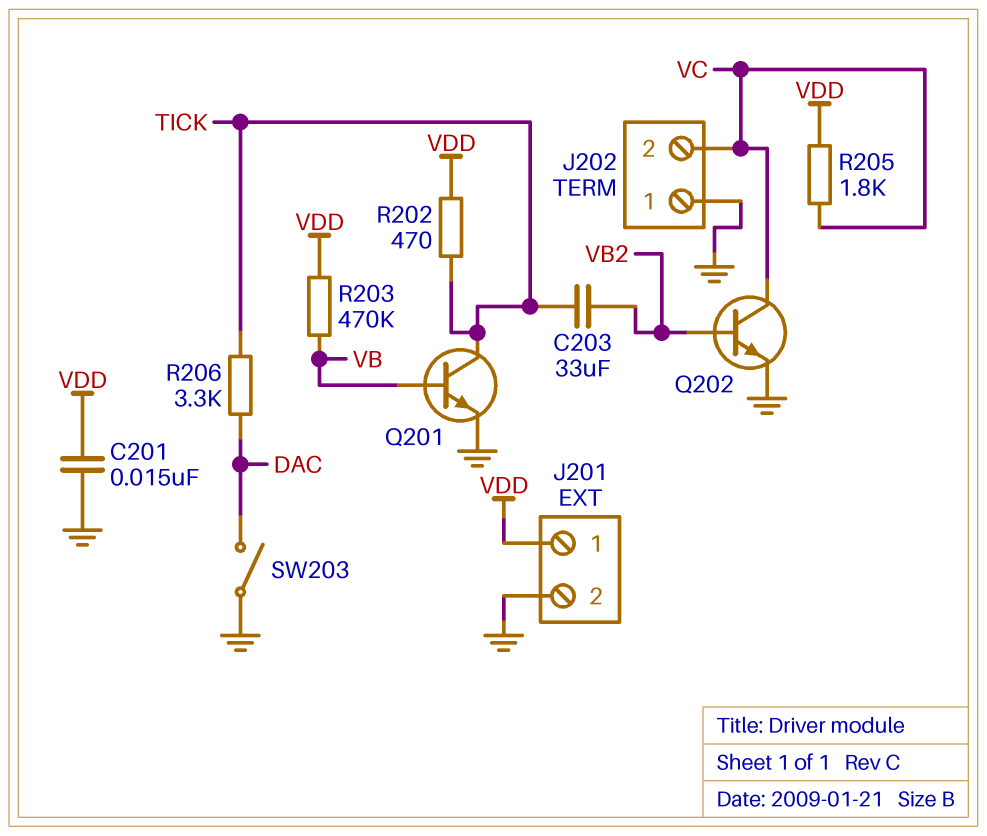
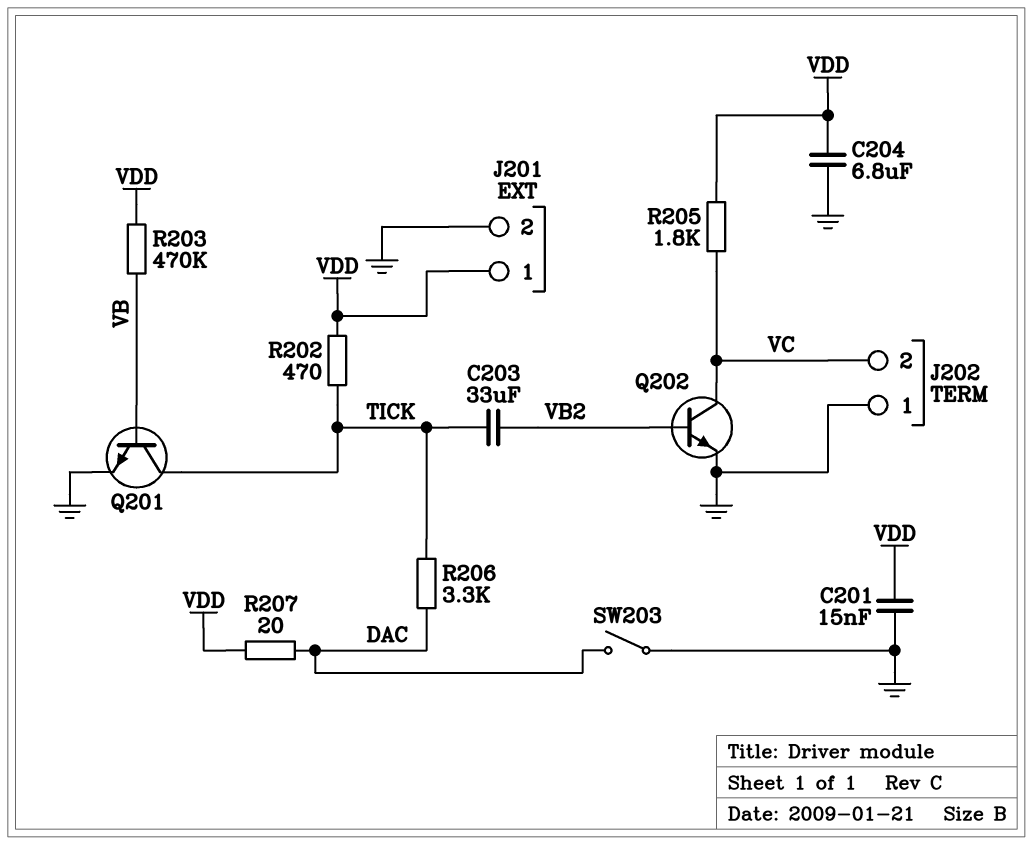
C204: none -> 6.8uF (GND, VDD)
R207: none -> 20 (DAC, VDD)

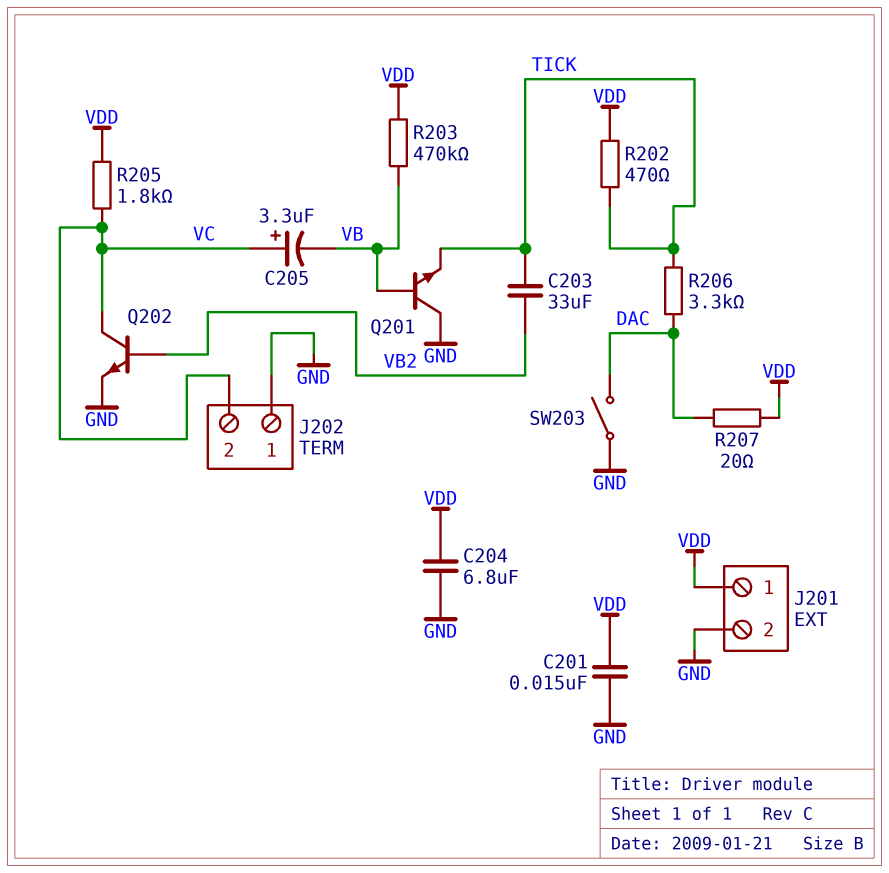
C205: none -> 3.3uF (plus VC, minus VB)
Q201: NPN (B VB, C TICK, E GND) -> NPN (B VB, C GND, E TICK)

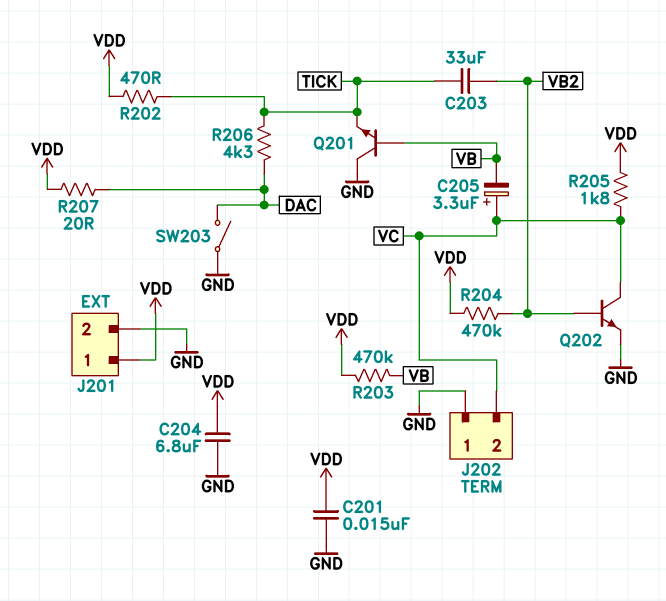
R204: none -> 470k (VB2, VDD)
R206: 3.3k (DAC, TICK) -> 4.3k (DAC, TICK)

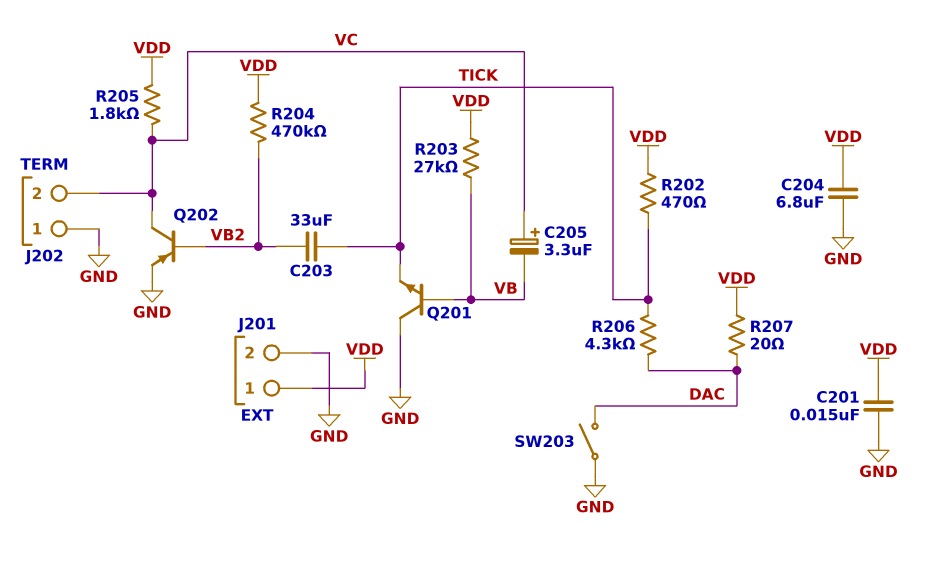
Q202: NPN (B VB2, C VC, E GND) -> PNP (B VB2, C VC, E GND)
R203: 470k (VB, VDD) -> 27k (VB, VDD)

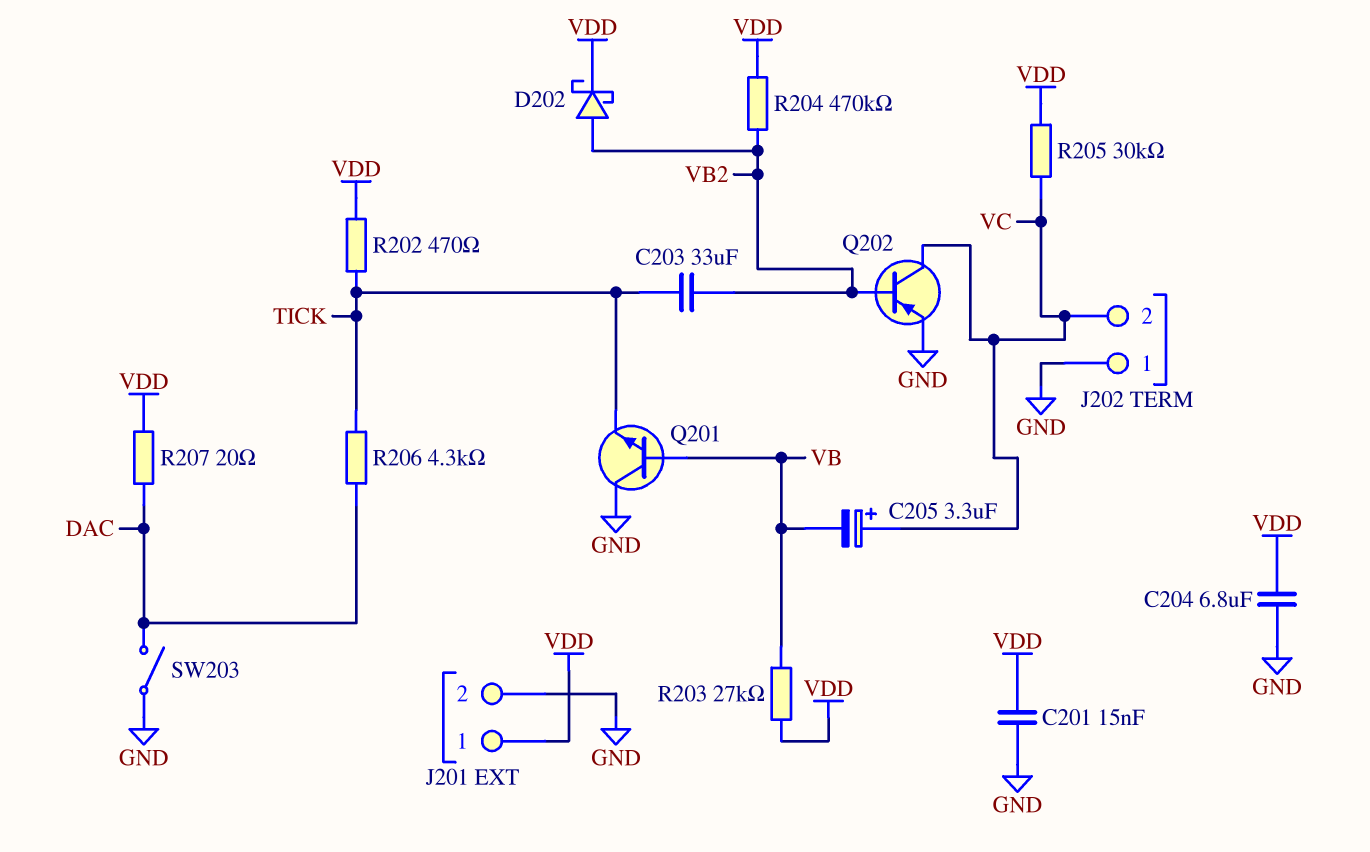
D202: none -> schottky (A VB2, K VDD)
R205: 1.8k (VC, VDD) -> 30k (VC, VDD)

